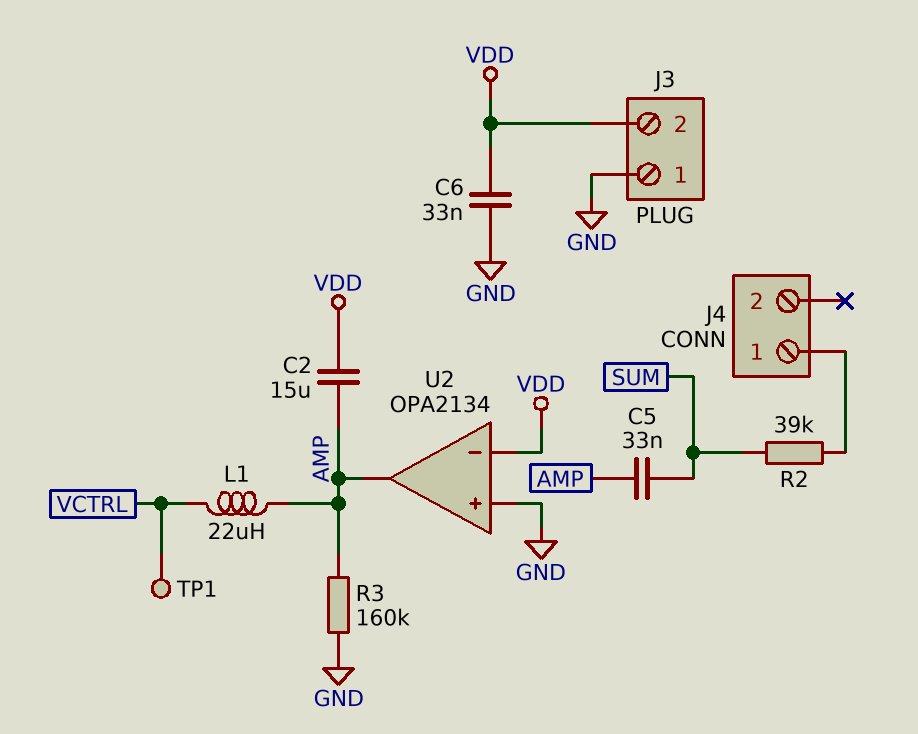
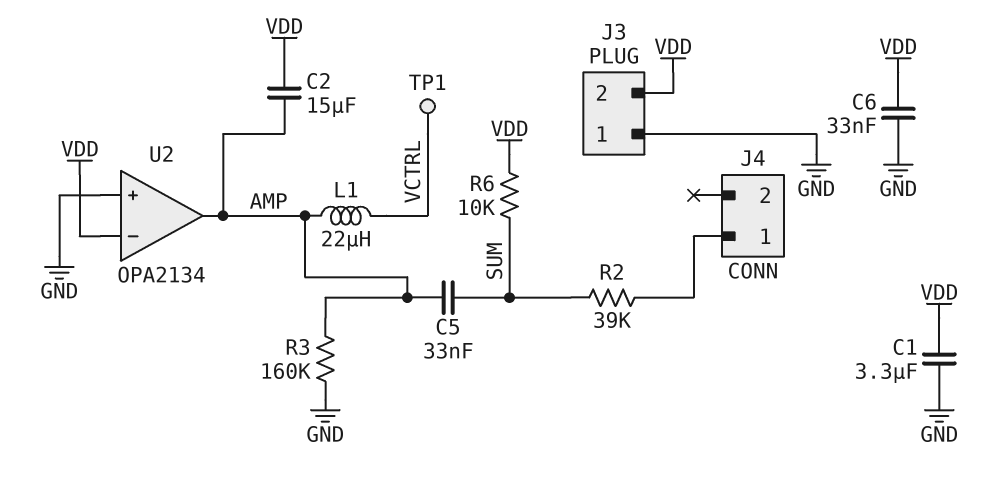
C1: none -> 3.3uF (GND, VDD)
R6: none -> 10k (SUM, VDD)

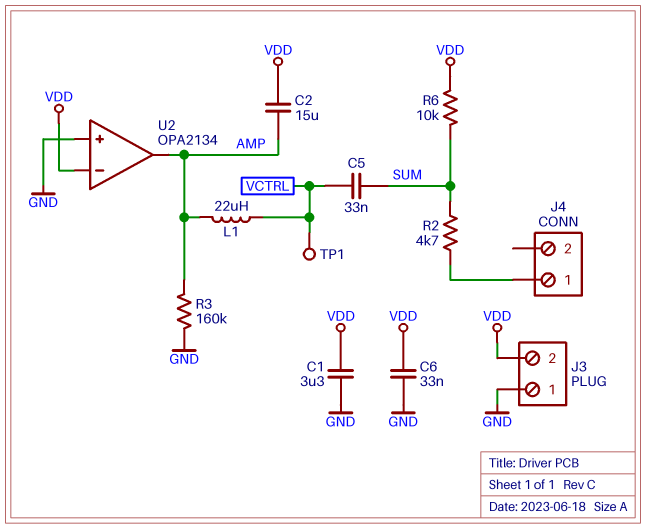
C5: 33nF (AMP, SUM) -> 33nF (SUM, VCTRL)
R2: 39k (J4/1, SUM) -> 4.7k (J4/1, SUM)

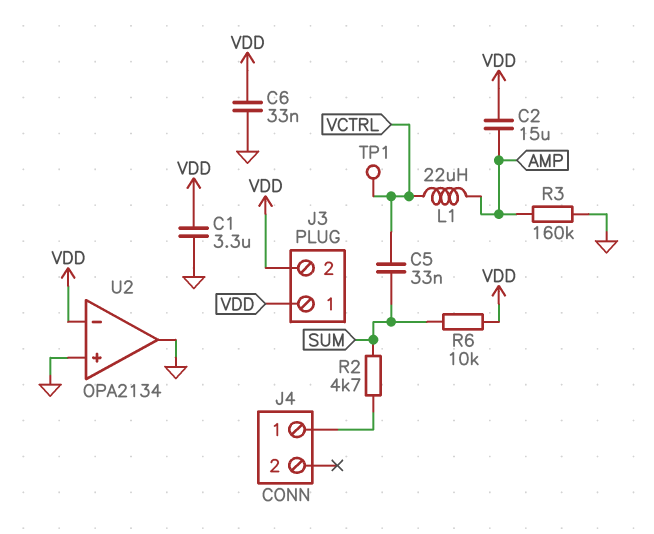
J3 pin 1: GND -> VDD
U2 pin out: AMP -> GND

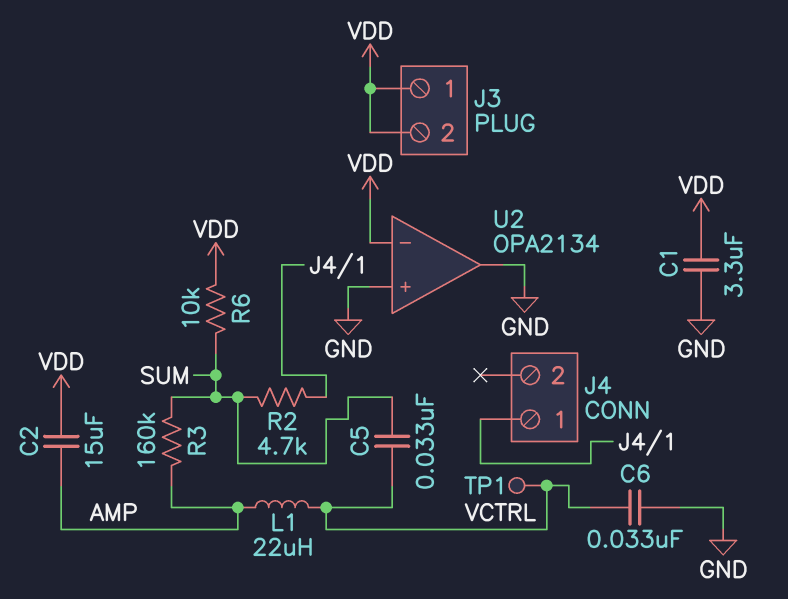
C6: 33nF (GND, VDD) -> 33nF (GND, VCTRL)
R3: 160k (AMP, GND) -> 160k (AMP, SUM)

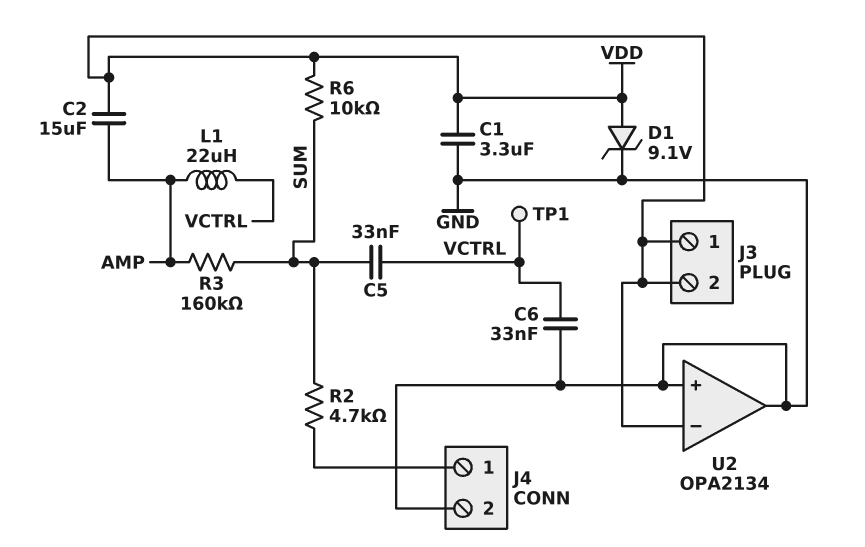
D1: none -> zener 9.1V (A VDD, K GND)
J4 pin 2: none -> GND

